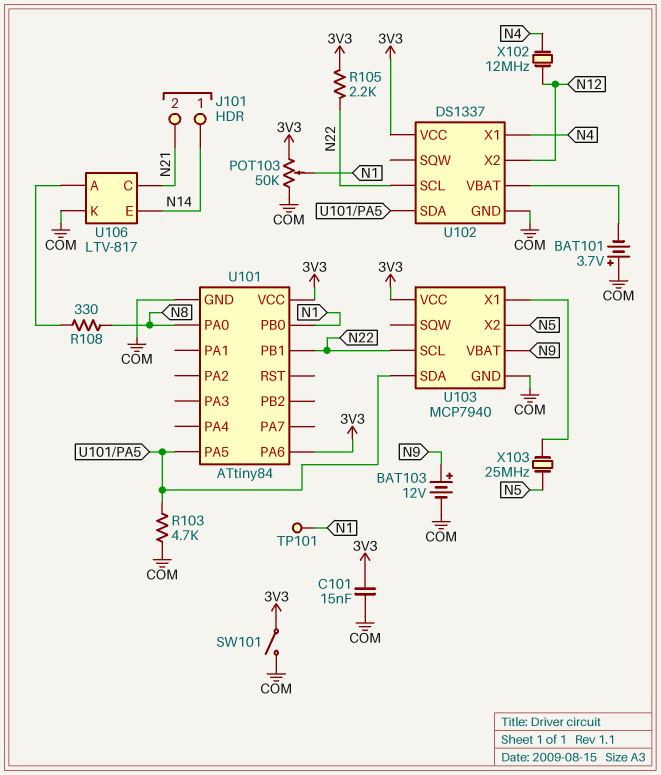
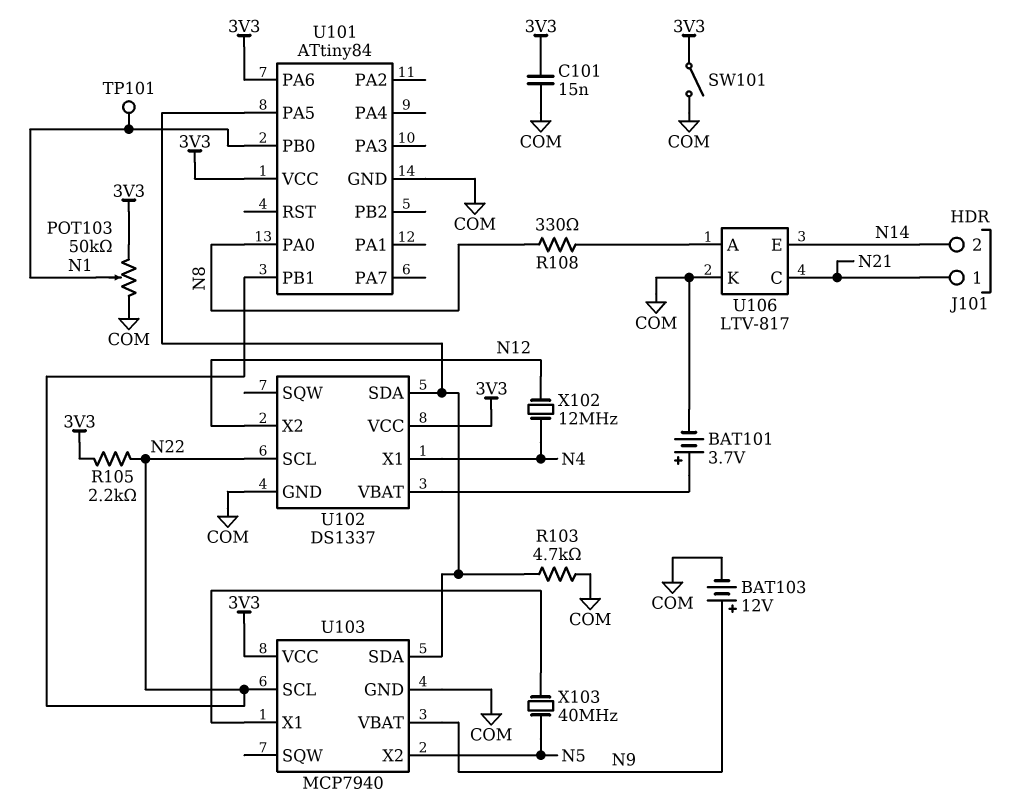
BAT101: 3.7V (plus COM, minus U102/VBAT) -> 3.7V (plus U102/VBAT, minus COM)
J101 pin 1: N14 -> N21
J101 pin 2: N21 -> N14
X103: 25MHz (N5, U103/X1) -> 40MHz (N5, U103/X1)

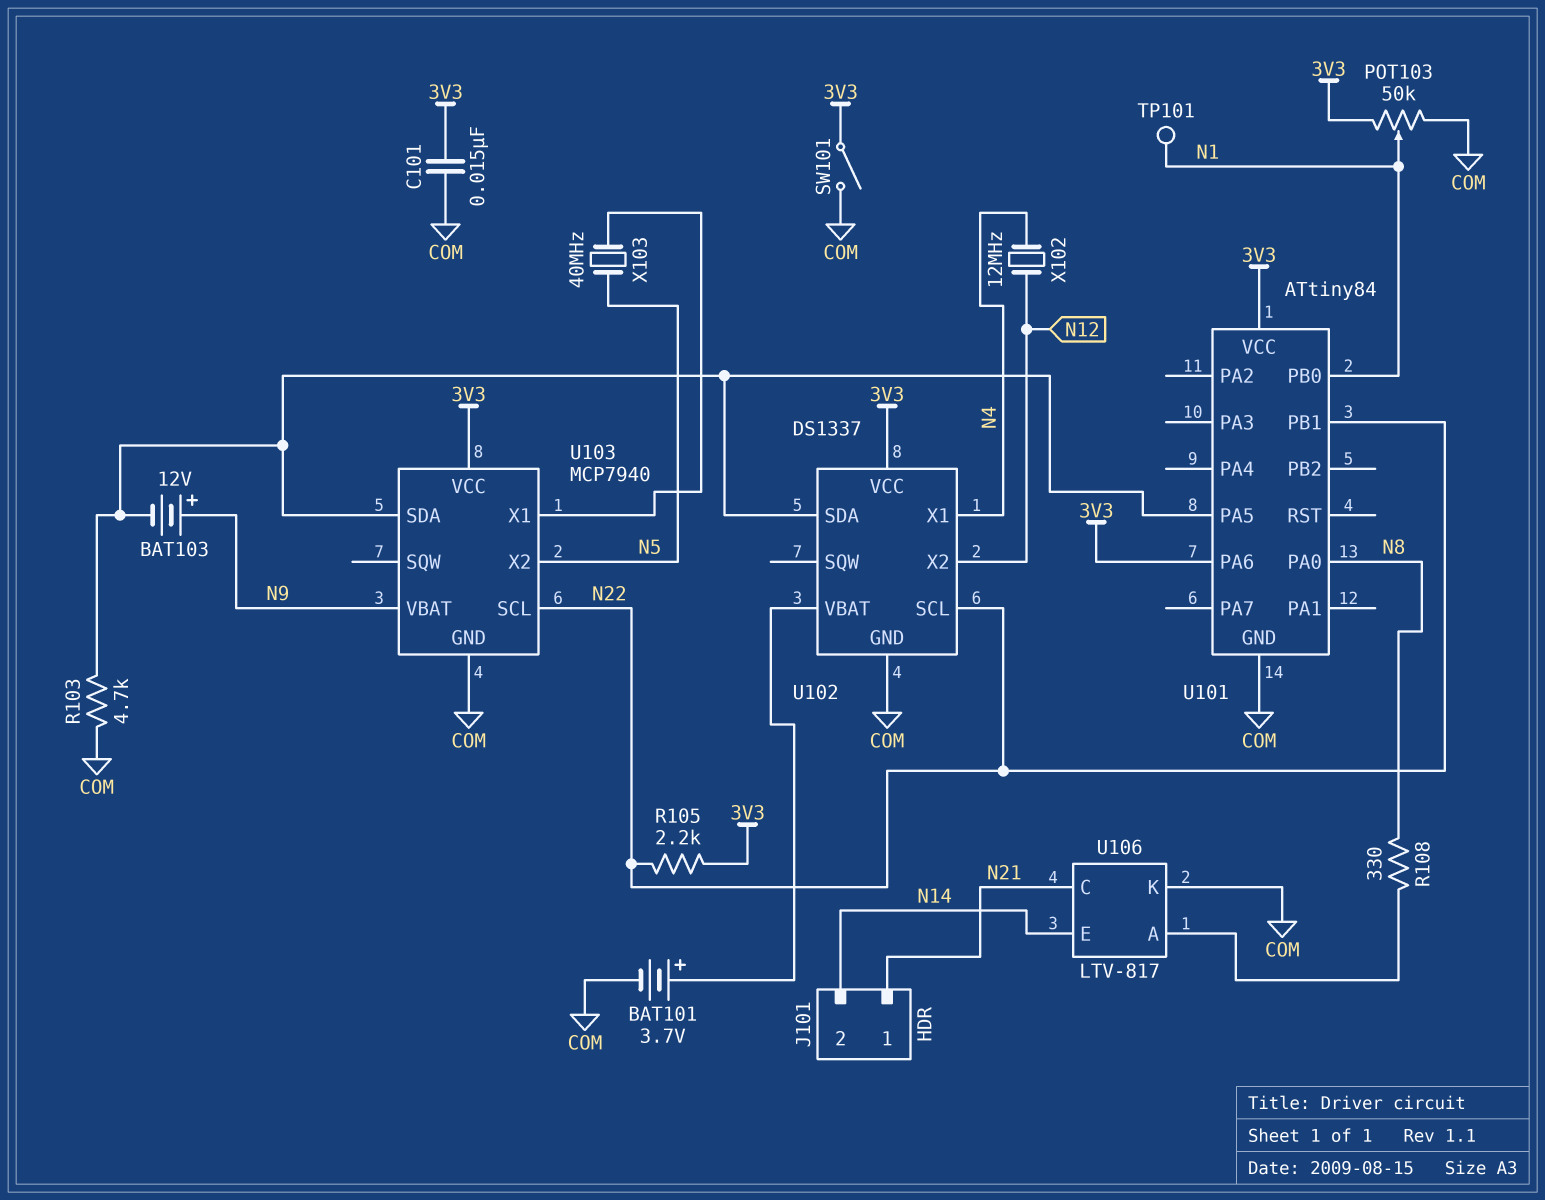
BAT103: 12V (plus N9, minus COM) -> 12V (plus N9, minus U101/PA5)

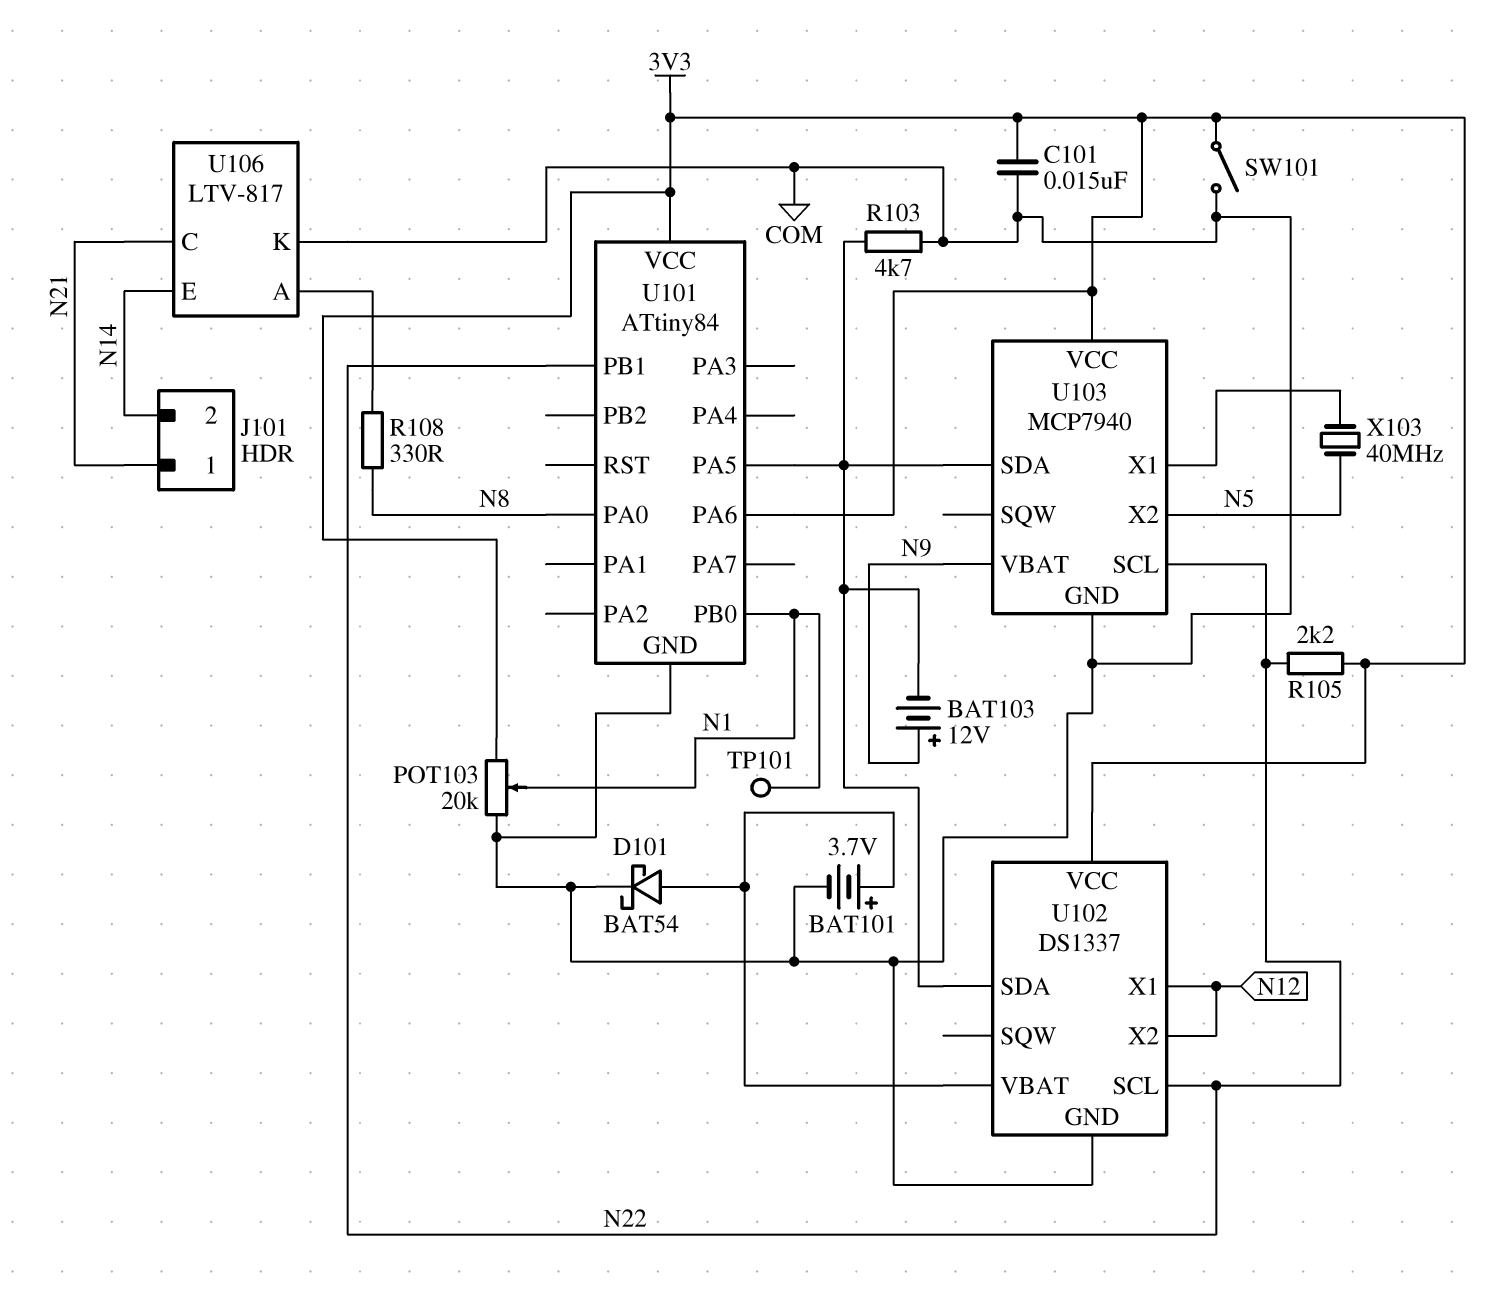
D101: none -> schottky BAT54 (A U102/VBAT, K COM)
POT103: 50k (3V3, COM, wiper N1) -> 20k (3V3, COM, wiper N1)
U102 pin X1: N4 -> N12
X102: 12MHz (N4, N12) -> none

